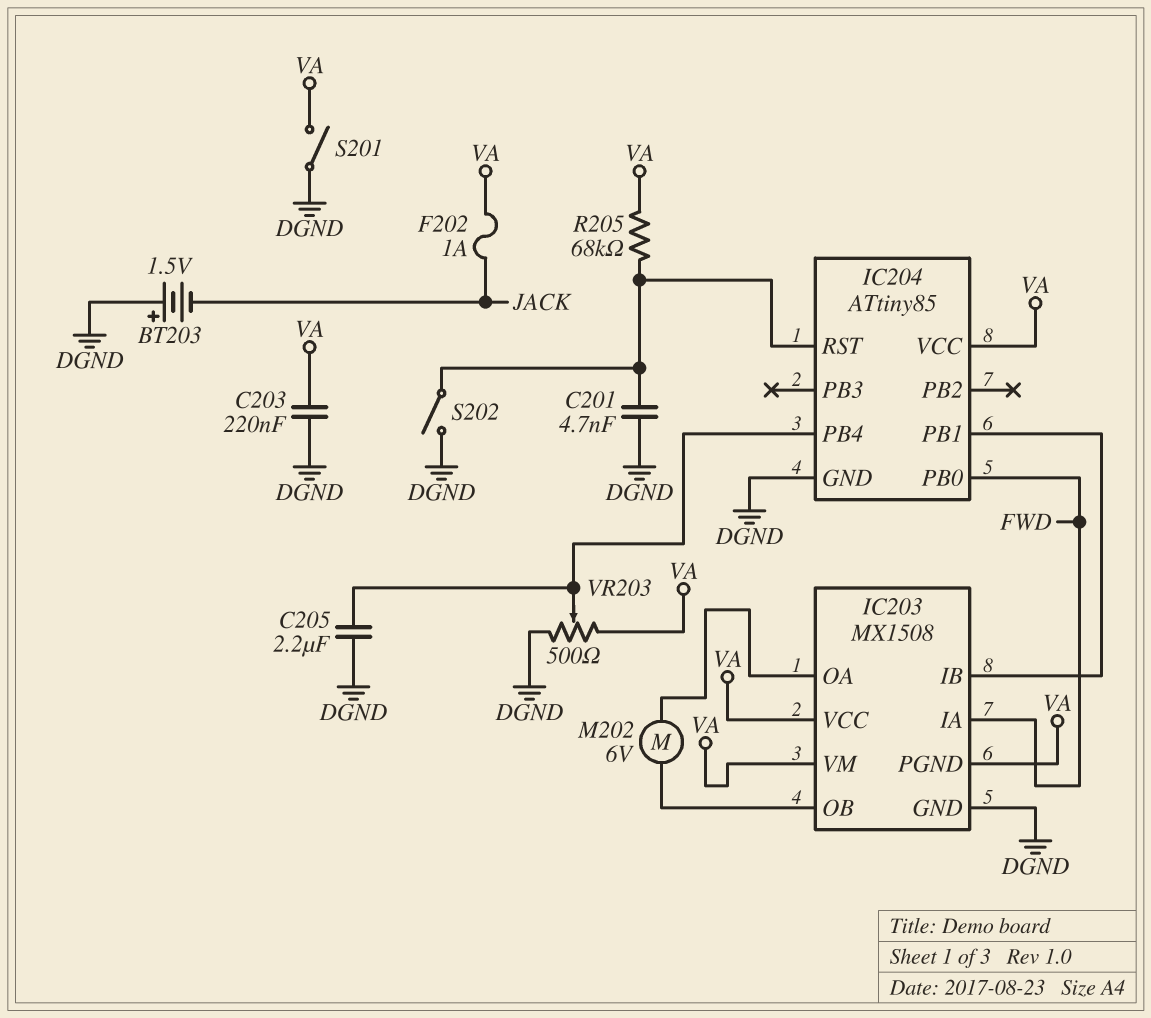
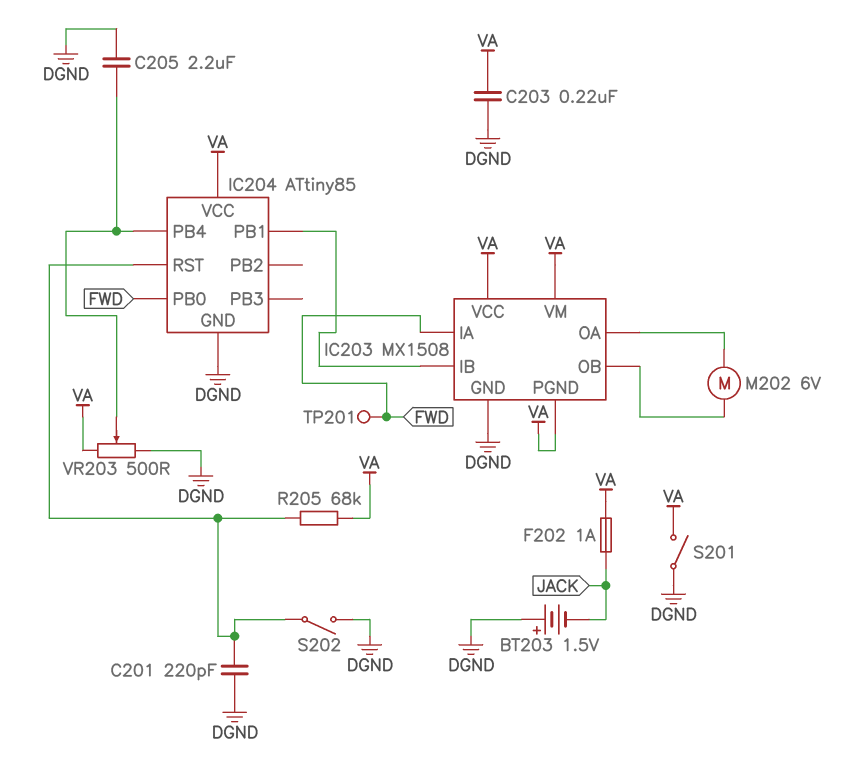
C201: 4.7nF (DGND, IC204/RST) -> 220pF (DGND, IC204/RST)
TP201: none -> test point (FWD)

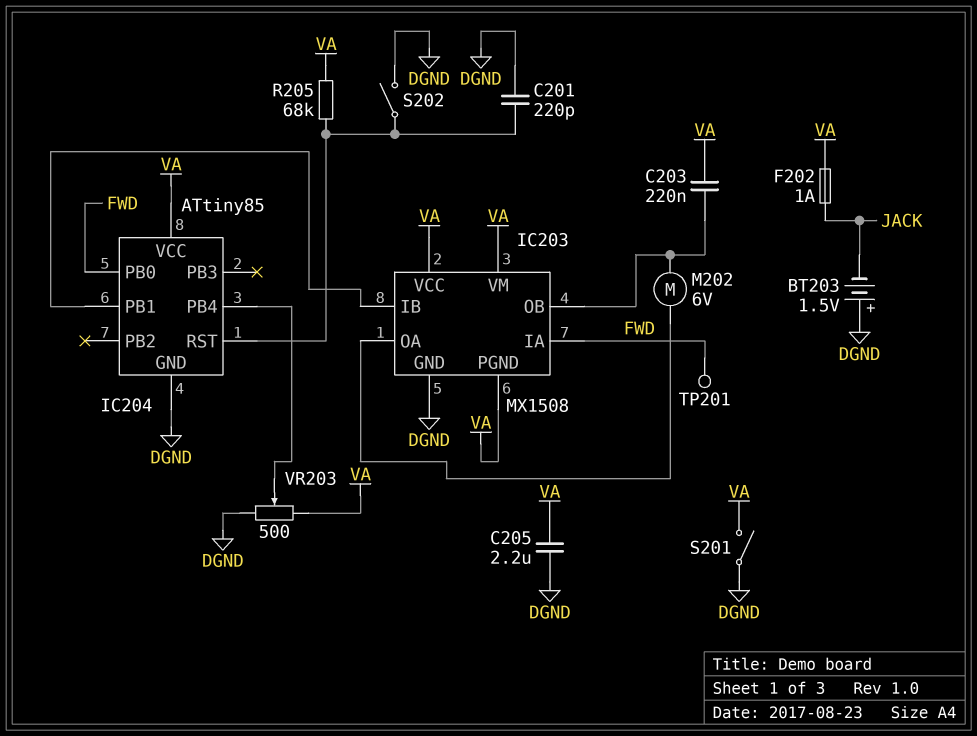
C203: 220nF (DGND, VA) -> 220nF (IC203/OB, VA)
C205: 2.2uF (DGND, IC204/PB4) -> 2.2uF (DGND, VA)

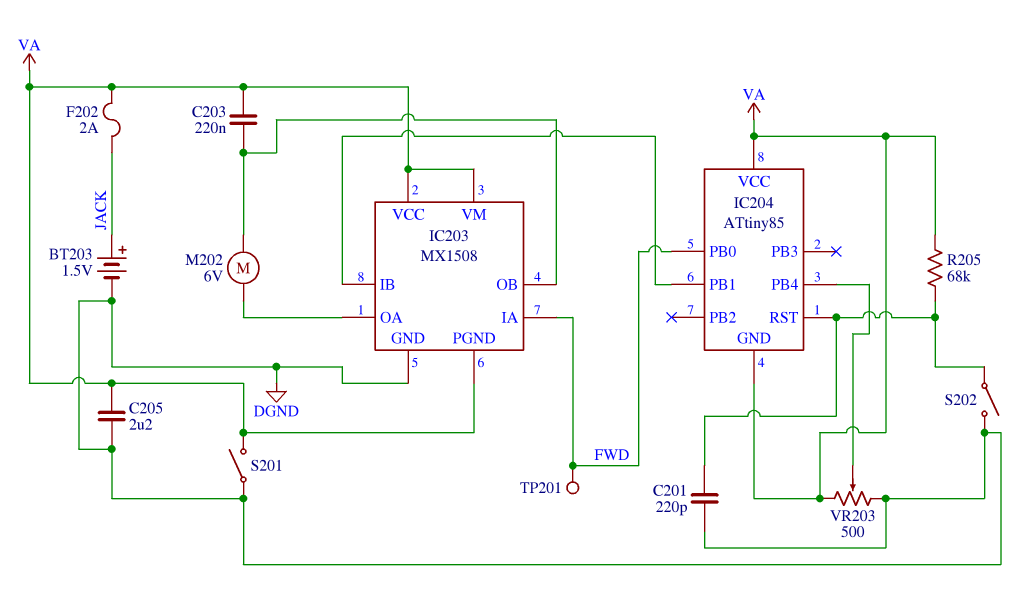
BT203: 1.5V (plus DGND, minus JACK) -> 1.5V (plus JACK, minus DGND)
F202: 1A (JACK, VA) -> 2A (JACK, VA)
IC204 pin GND: DGND -> VA

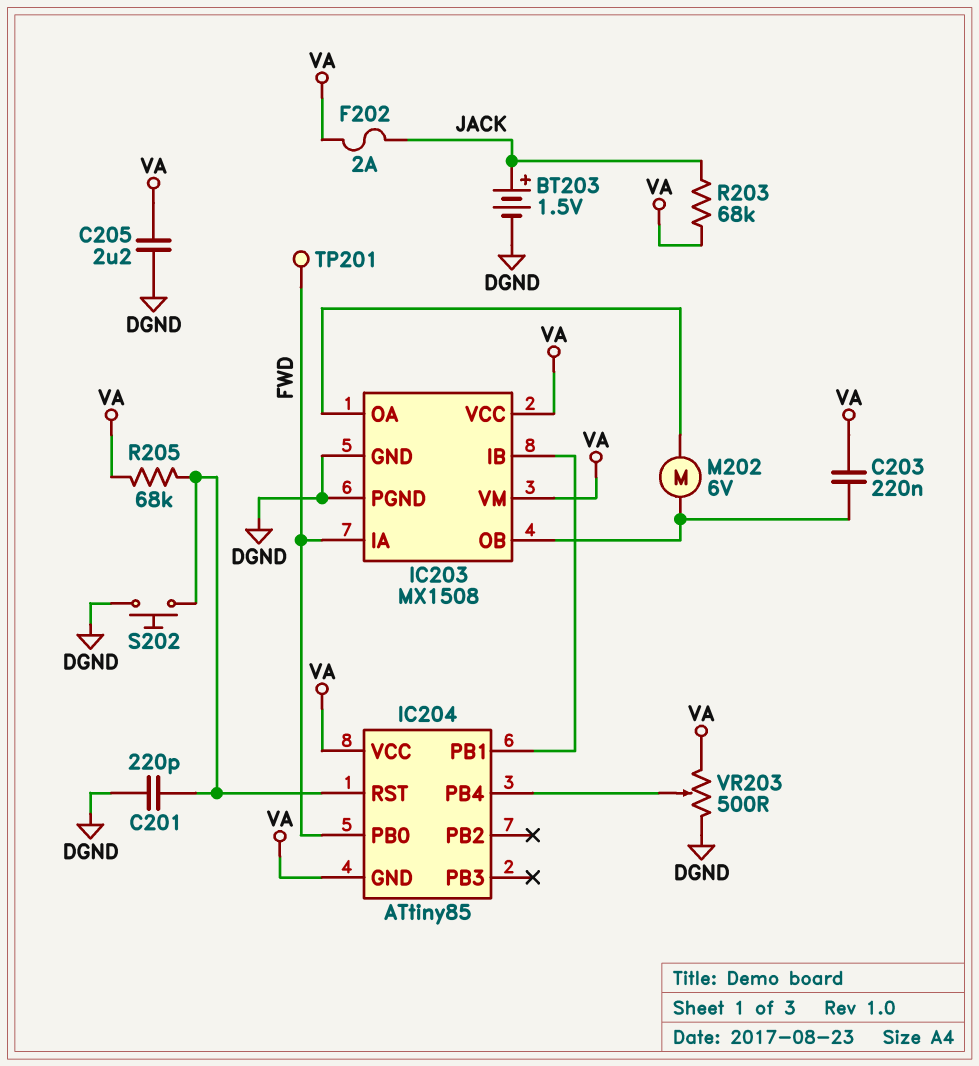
IC203 pin PGND: VA -> DGND
R203: none -> 68k (JACK, VA)
S201: switch (DGND, VA) -> none
S202: switch (DGND, IC204/RST) -> button (DGND, IC204/RST)

